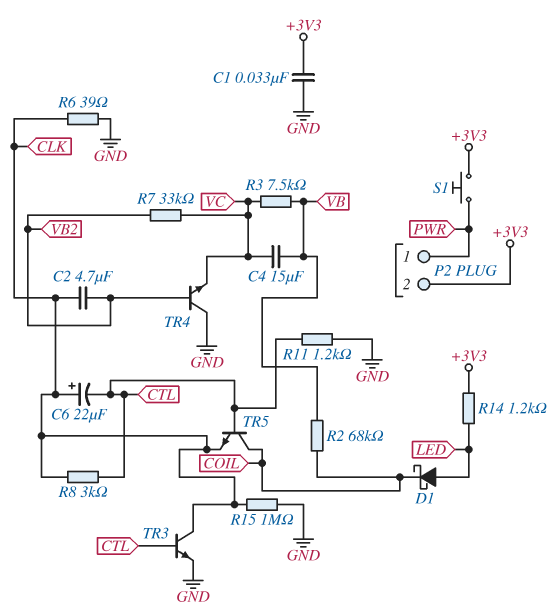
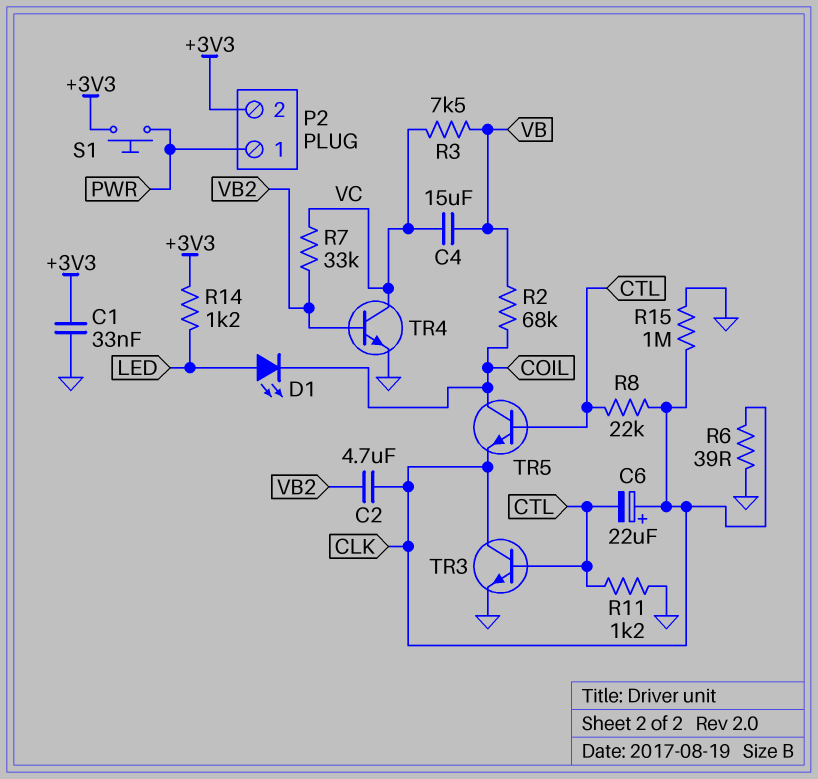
D1: schottky (A LED, K COIL) -> LED (A LED, K COIL)
R8: 3k (CLK, CTL) -> 22k (CLK, CTL)
TR4: NPN (B VB2, C GND, E VC) -> NPN (B VB2, C VC, E GND)

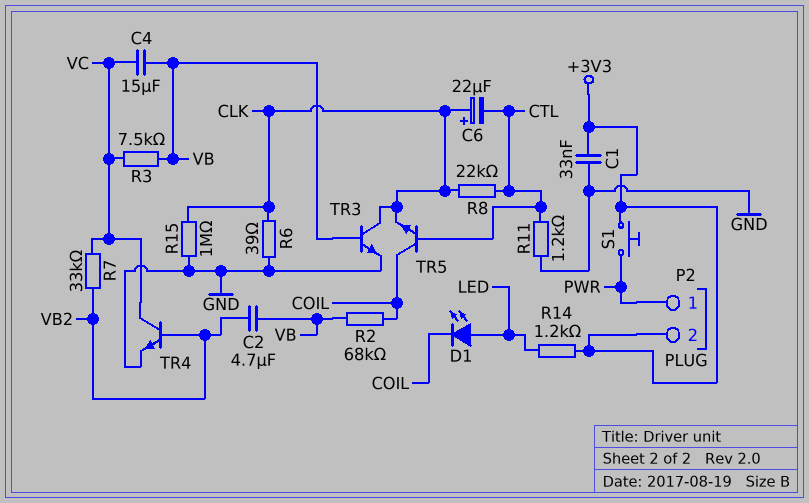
C2: 4.7uF (CLK, VB2) -> 4.7uF (VB, VB2)
TR3: NPN (B CTL, C CLK, E GND) -> NPN (B VB, C CLK, E GND)

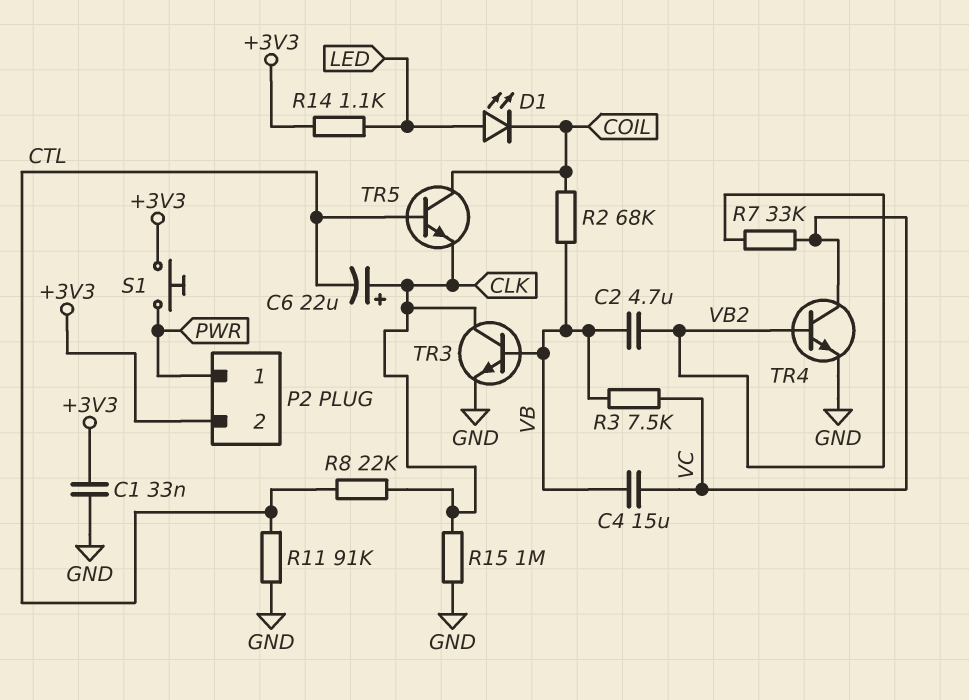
R6: 39 (CLK, GND) -> none
R11: 1.2k (CTL, GND) -> 91k (CTL, GND)
R14: 1.2k (+3V3, LED) -> 1.1k (+3V3, LED)

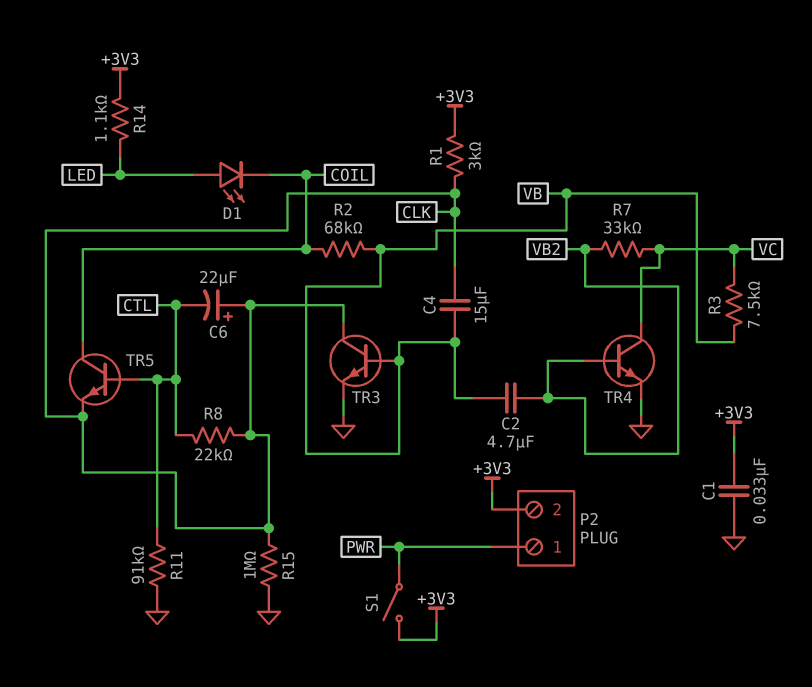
C4: 15uF (VB, VC) -> 15uF (CLK, VB)
R1: none -> 3k (+3V3, CLK)
S1: button (+3V3, PWR) -> switch (+3V3, PWR)

